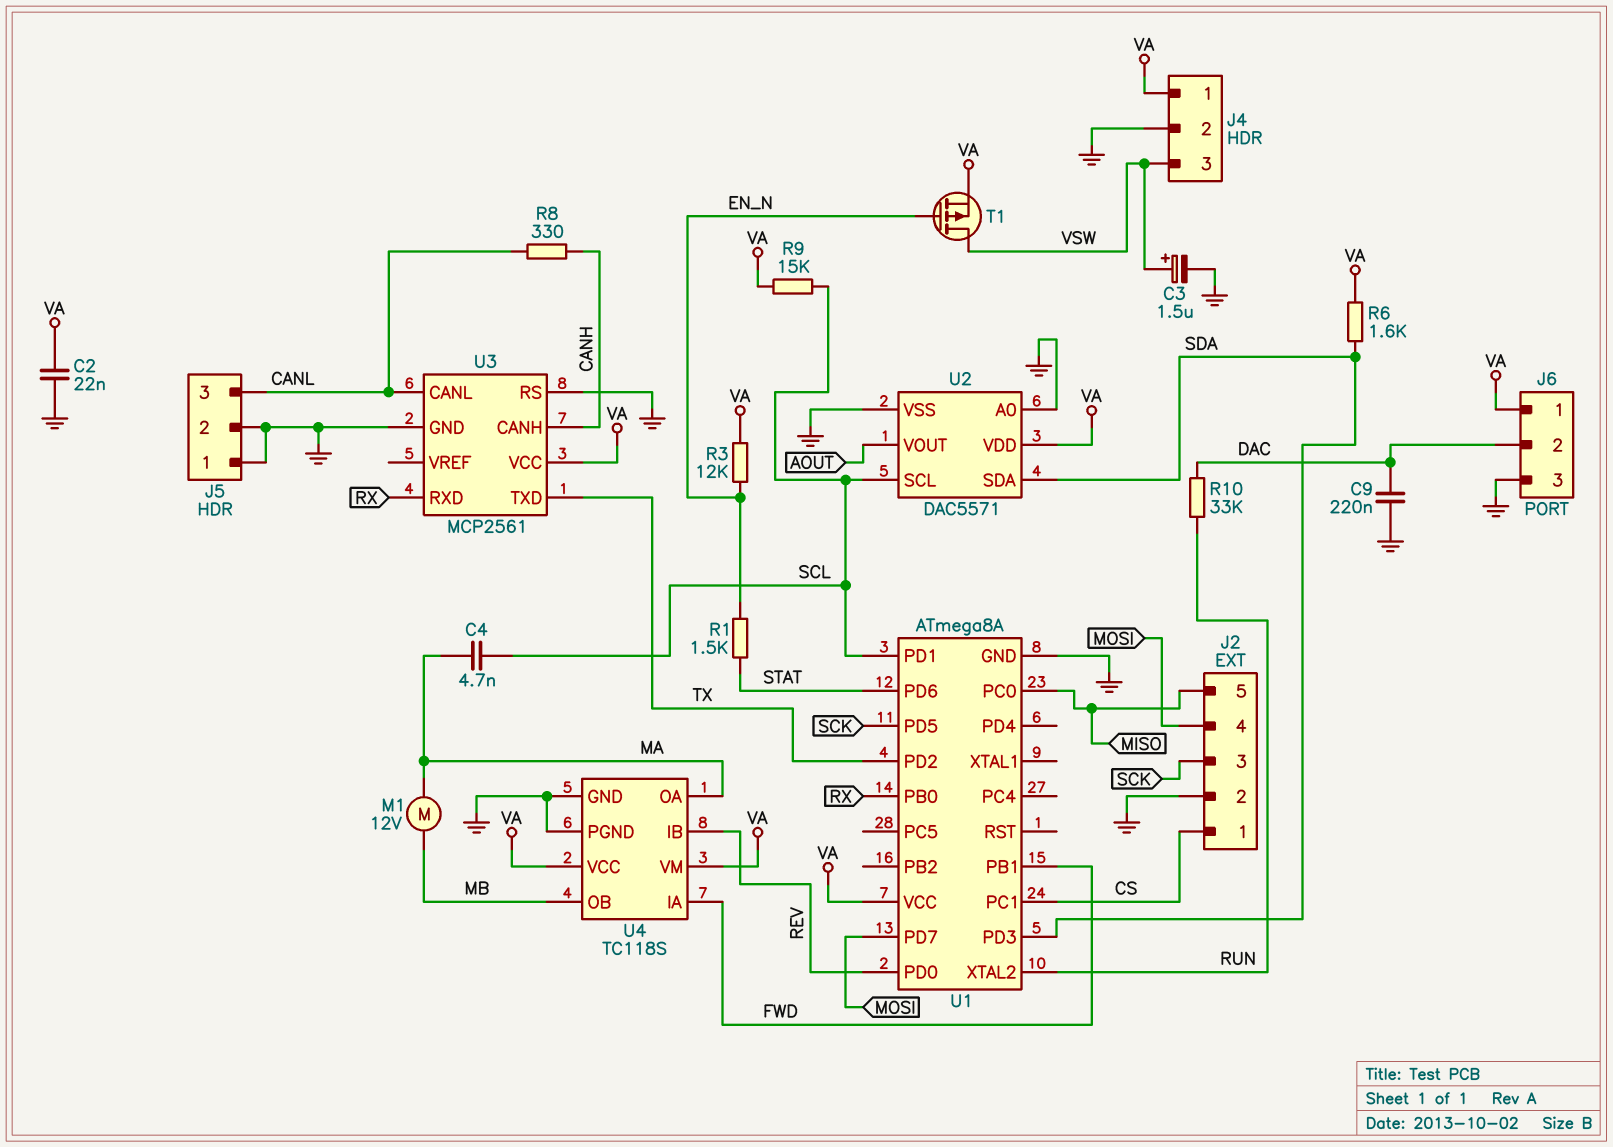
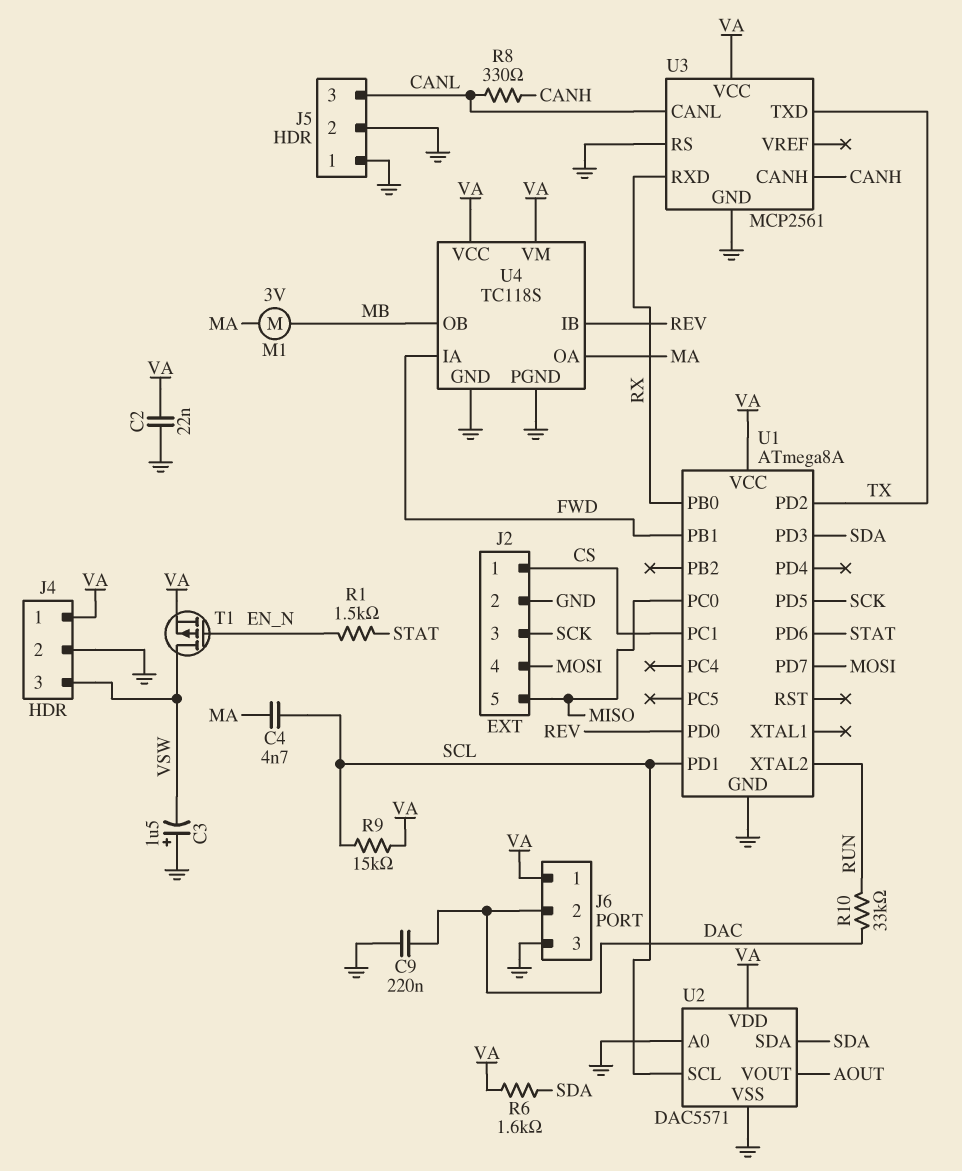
C3: 1.5uF (plus VSW, minus GND) -> 1.5uF (plus GND, minus VSW)
M1: motor 12V (MA, MB) -> motor 3V (MA, MB)
R3: 12k (EN_N, VA) -> none

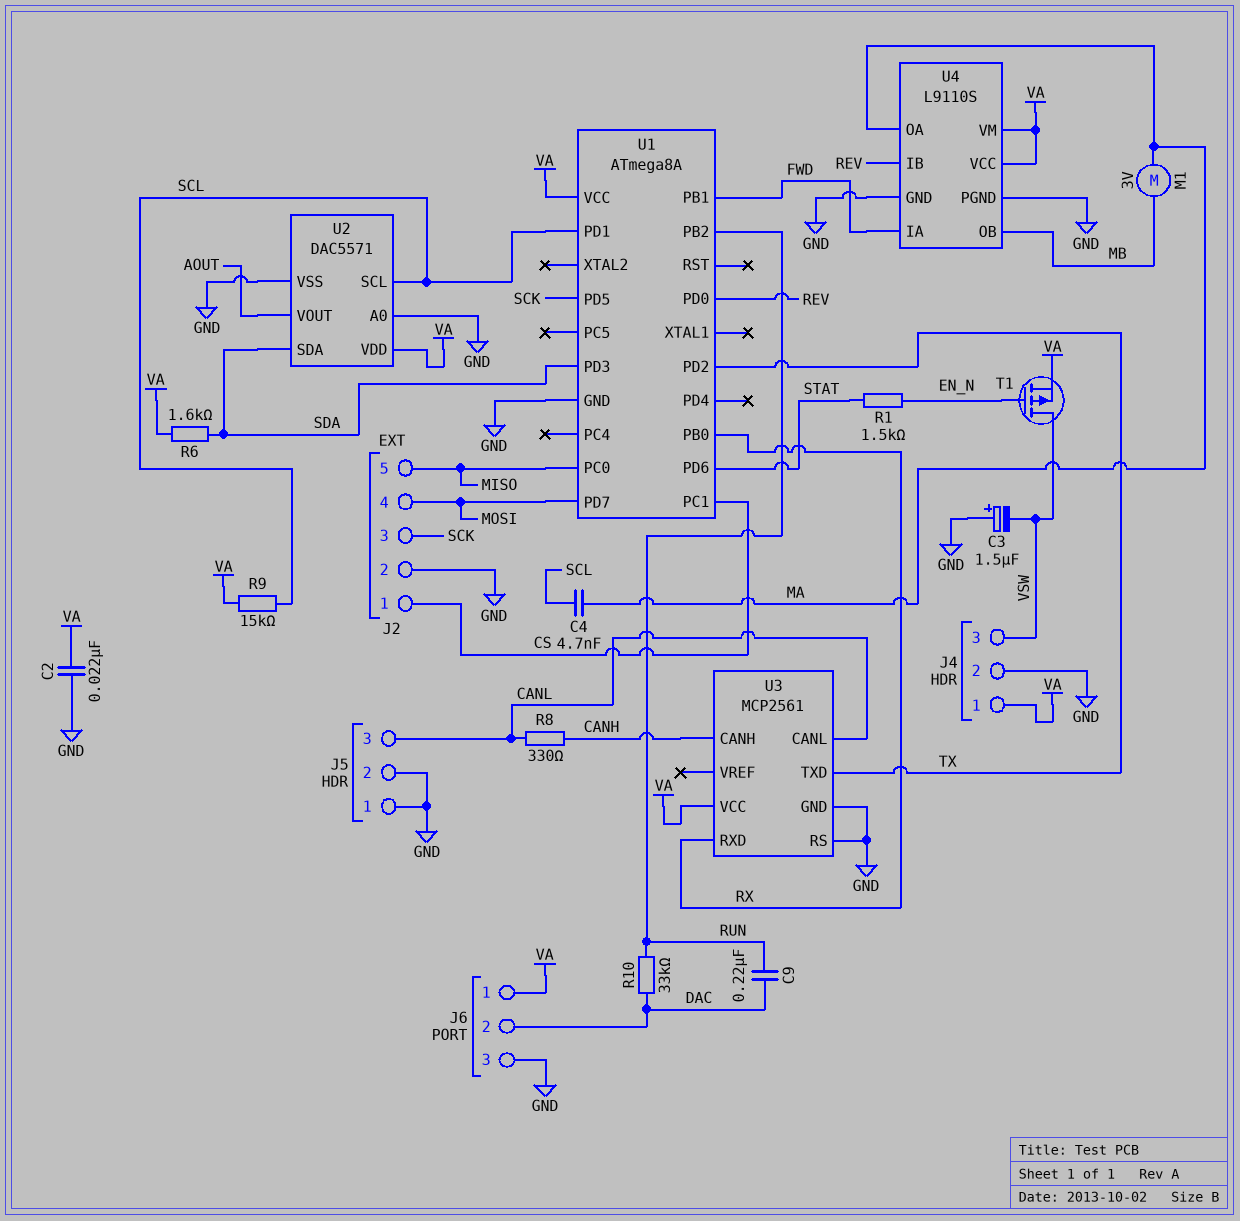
C9: 220nF (DAC, GND) -> 220nF (DAC, RUN)
U1 pin PB2: none -> RUN
U1 pin XTAL2: RUN -> none
U4: TC118S -> L9110S

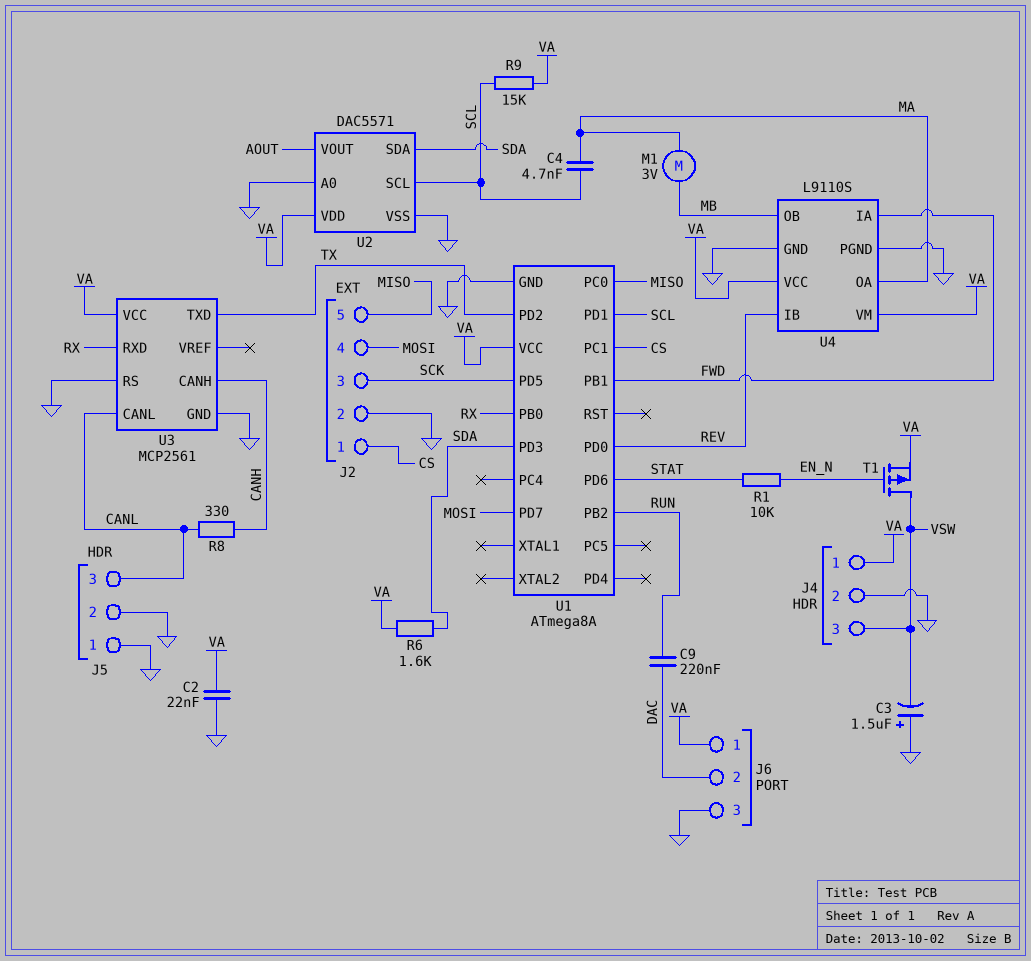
R1: 1.5k (EN_N, STAT) -> 10k (EN_N, STAT)
R10: 33k (DAC, RUN) -> none

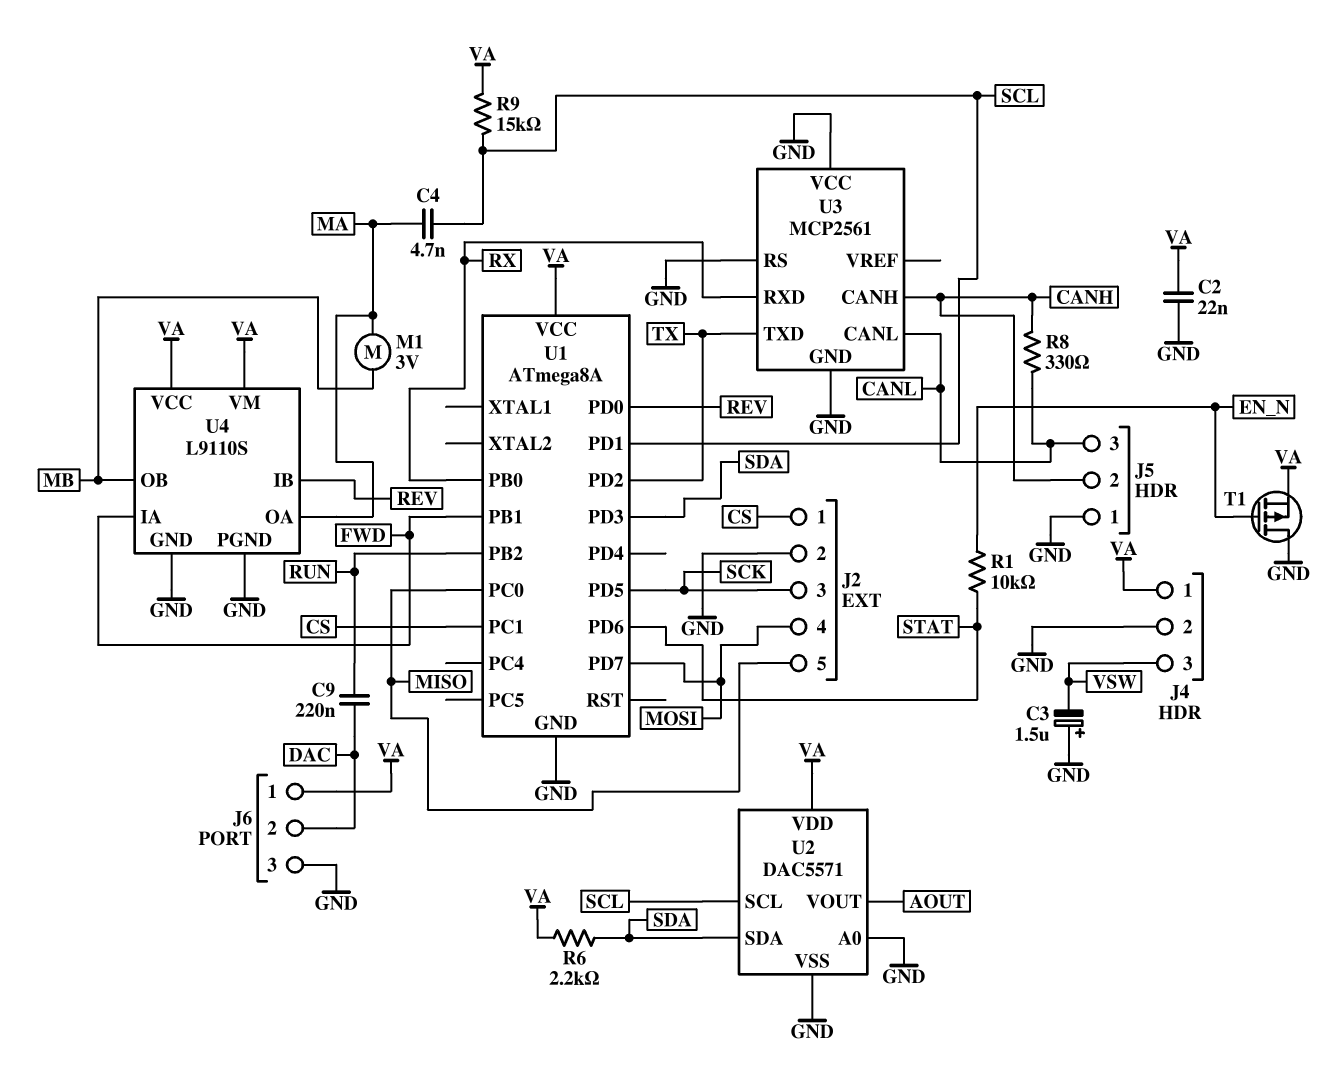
J5 pin 2: GND -> CANH
R6: 1.6k (SDA, VA) -> 2.2k (SDA, VA)
T1: PMOS (G EN_N, D VSW, S VA) -> PMOS (G EN_N, D GND, S VA)
U3 pin VCC: VA -> GND

